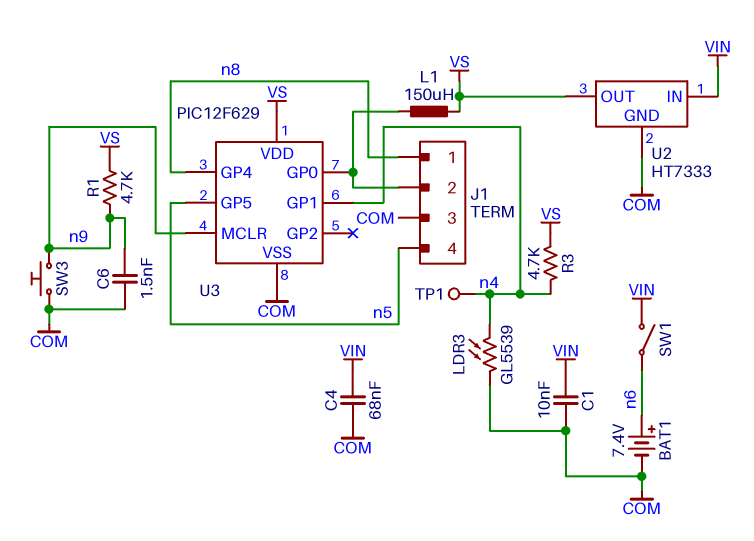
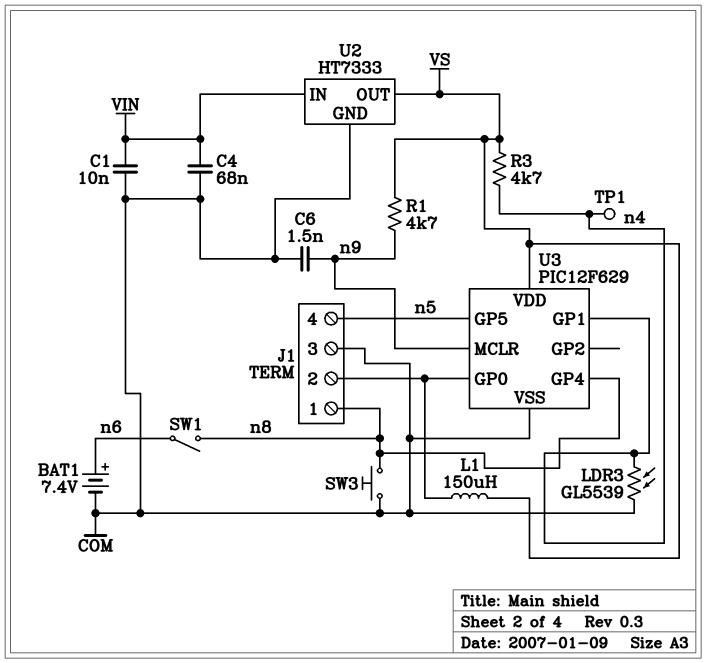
SW1: switch (VIN, n6) -> switch (n6, n8)
SW3: button (COM, n9) -> button (COM, n8)

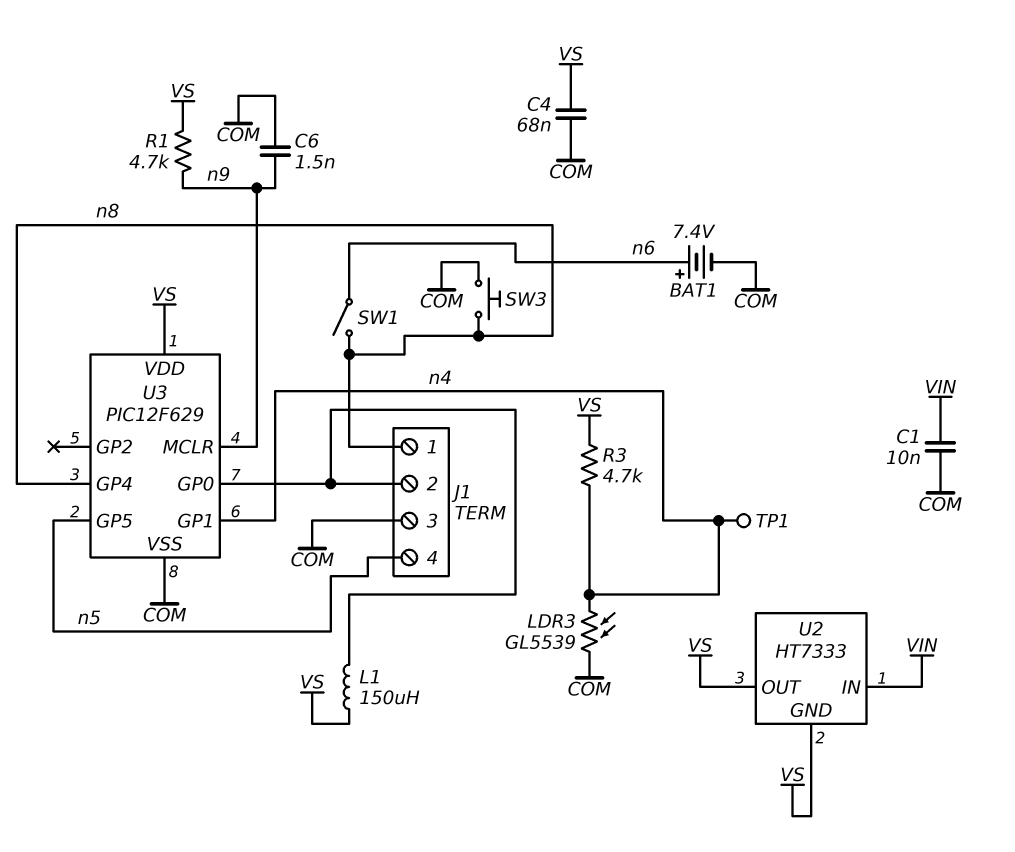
C4: 68nF (COM, VIN) -> 68nF (COM, VS)
U2 pin GND: COM -> VS

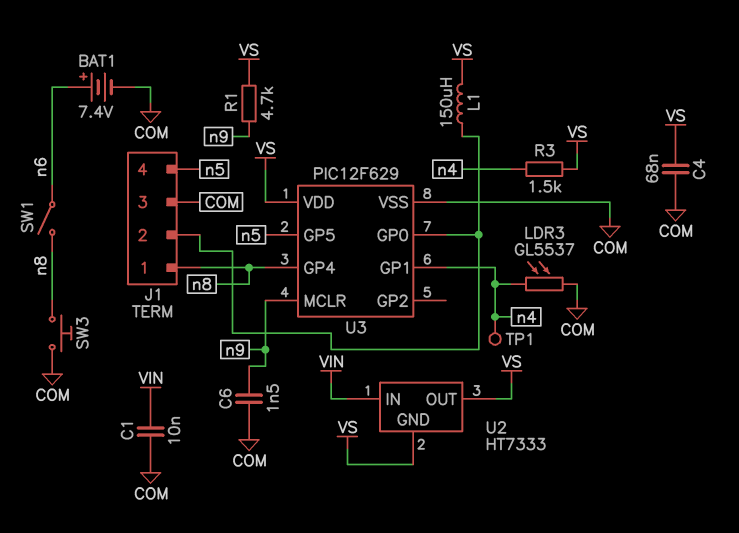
LDR3: GL5539 (COM, n4) -> GL5537 (COM, n4)
R3: 4.7k (VS, n4) -> 1.5k (VS, n4)

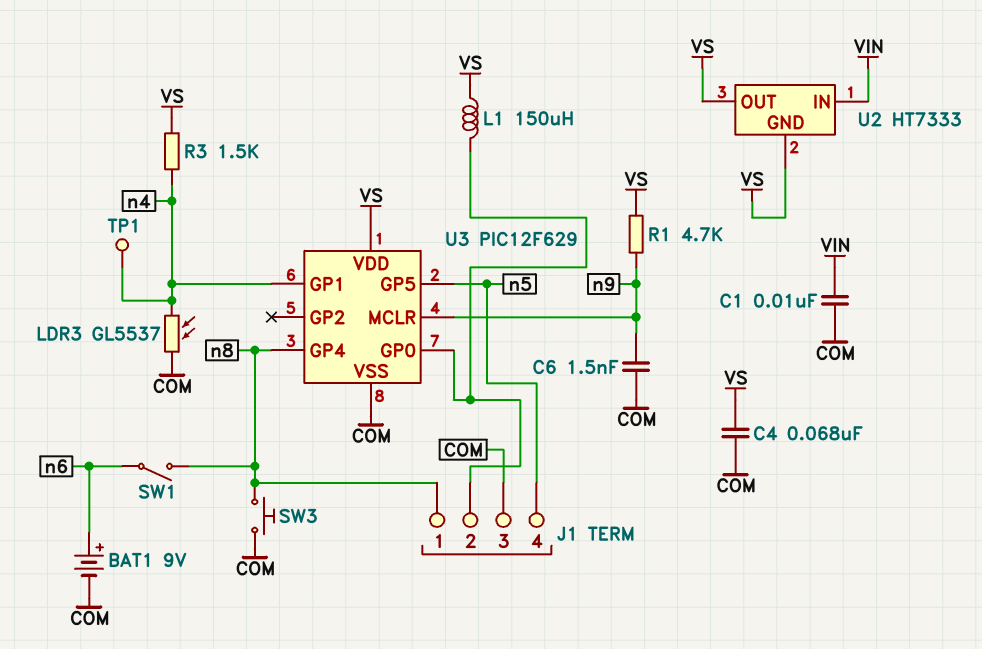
BAT1: 7.4V (plus n6, minus COM) -> 9V (plus n6, minus COM)

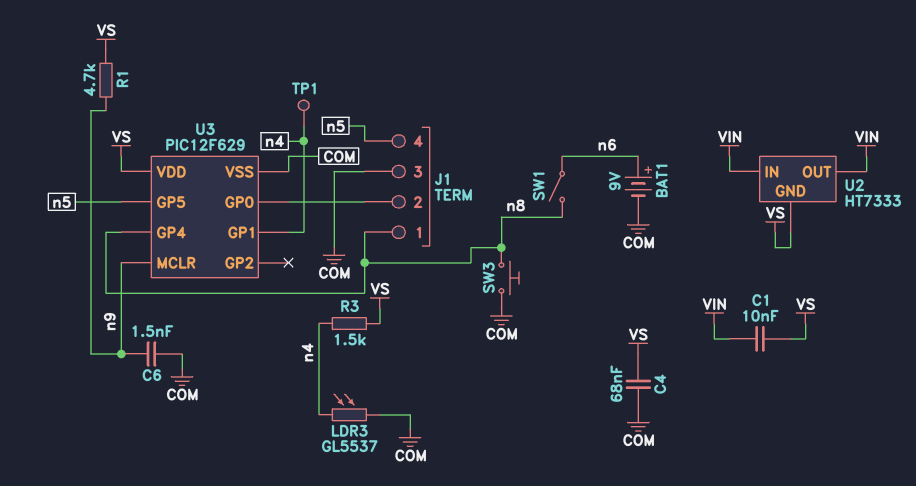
C1: 10nF (COM, VIN) -> 10nF (VIN, VS)
L1: 150uH (J1/2, VS) -> none
U2 pin OUT: VS -> VIN

